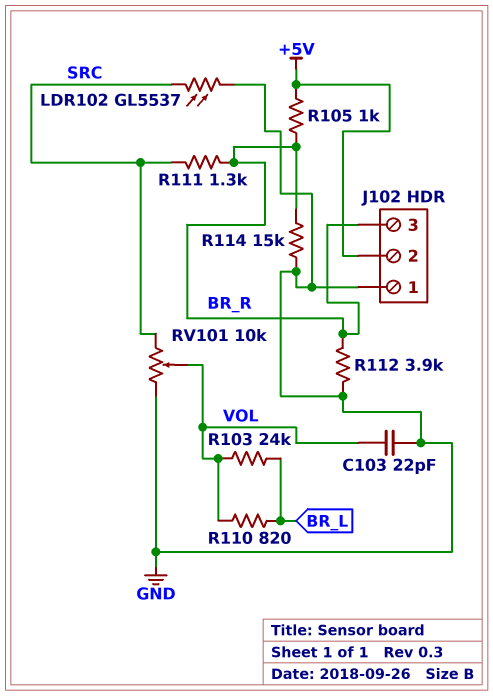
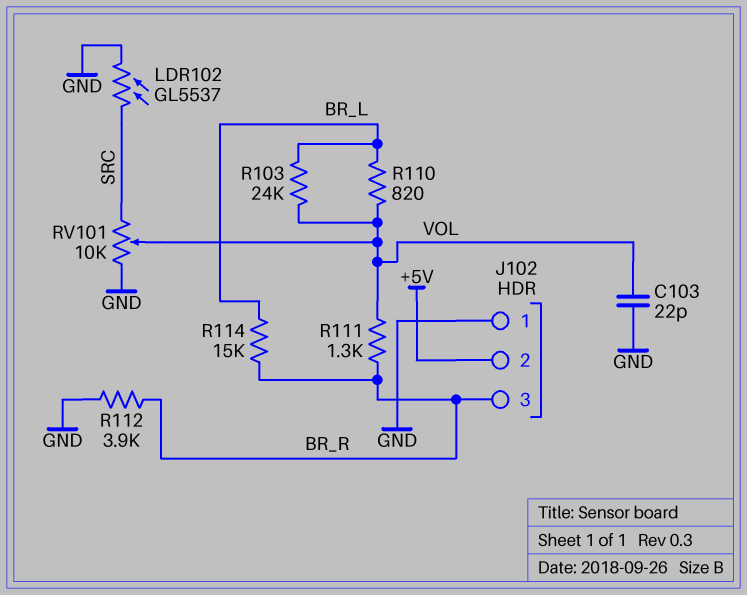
R105: 1k (+5V, BR_R) -> none
R111: 1.3k (BR_R, SRC) -> 1.3k (BR_R, VOL)
R114: 15k (BR_R, GND) -> 15k (BR_L, BR_R)

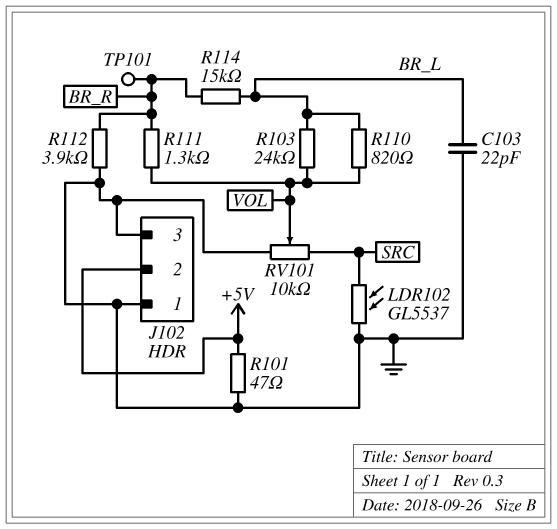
C103: 22pF (GND, VOL) -> 22pF (BR_L, GND)
J102 pin 3: BR_R -> GND
R101: none -> 47 (+5V, GND)
TP101: none -> test point (BR_R)

